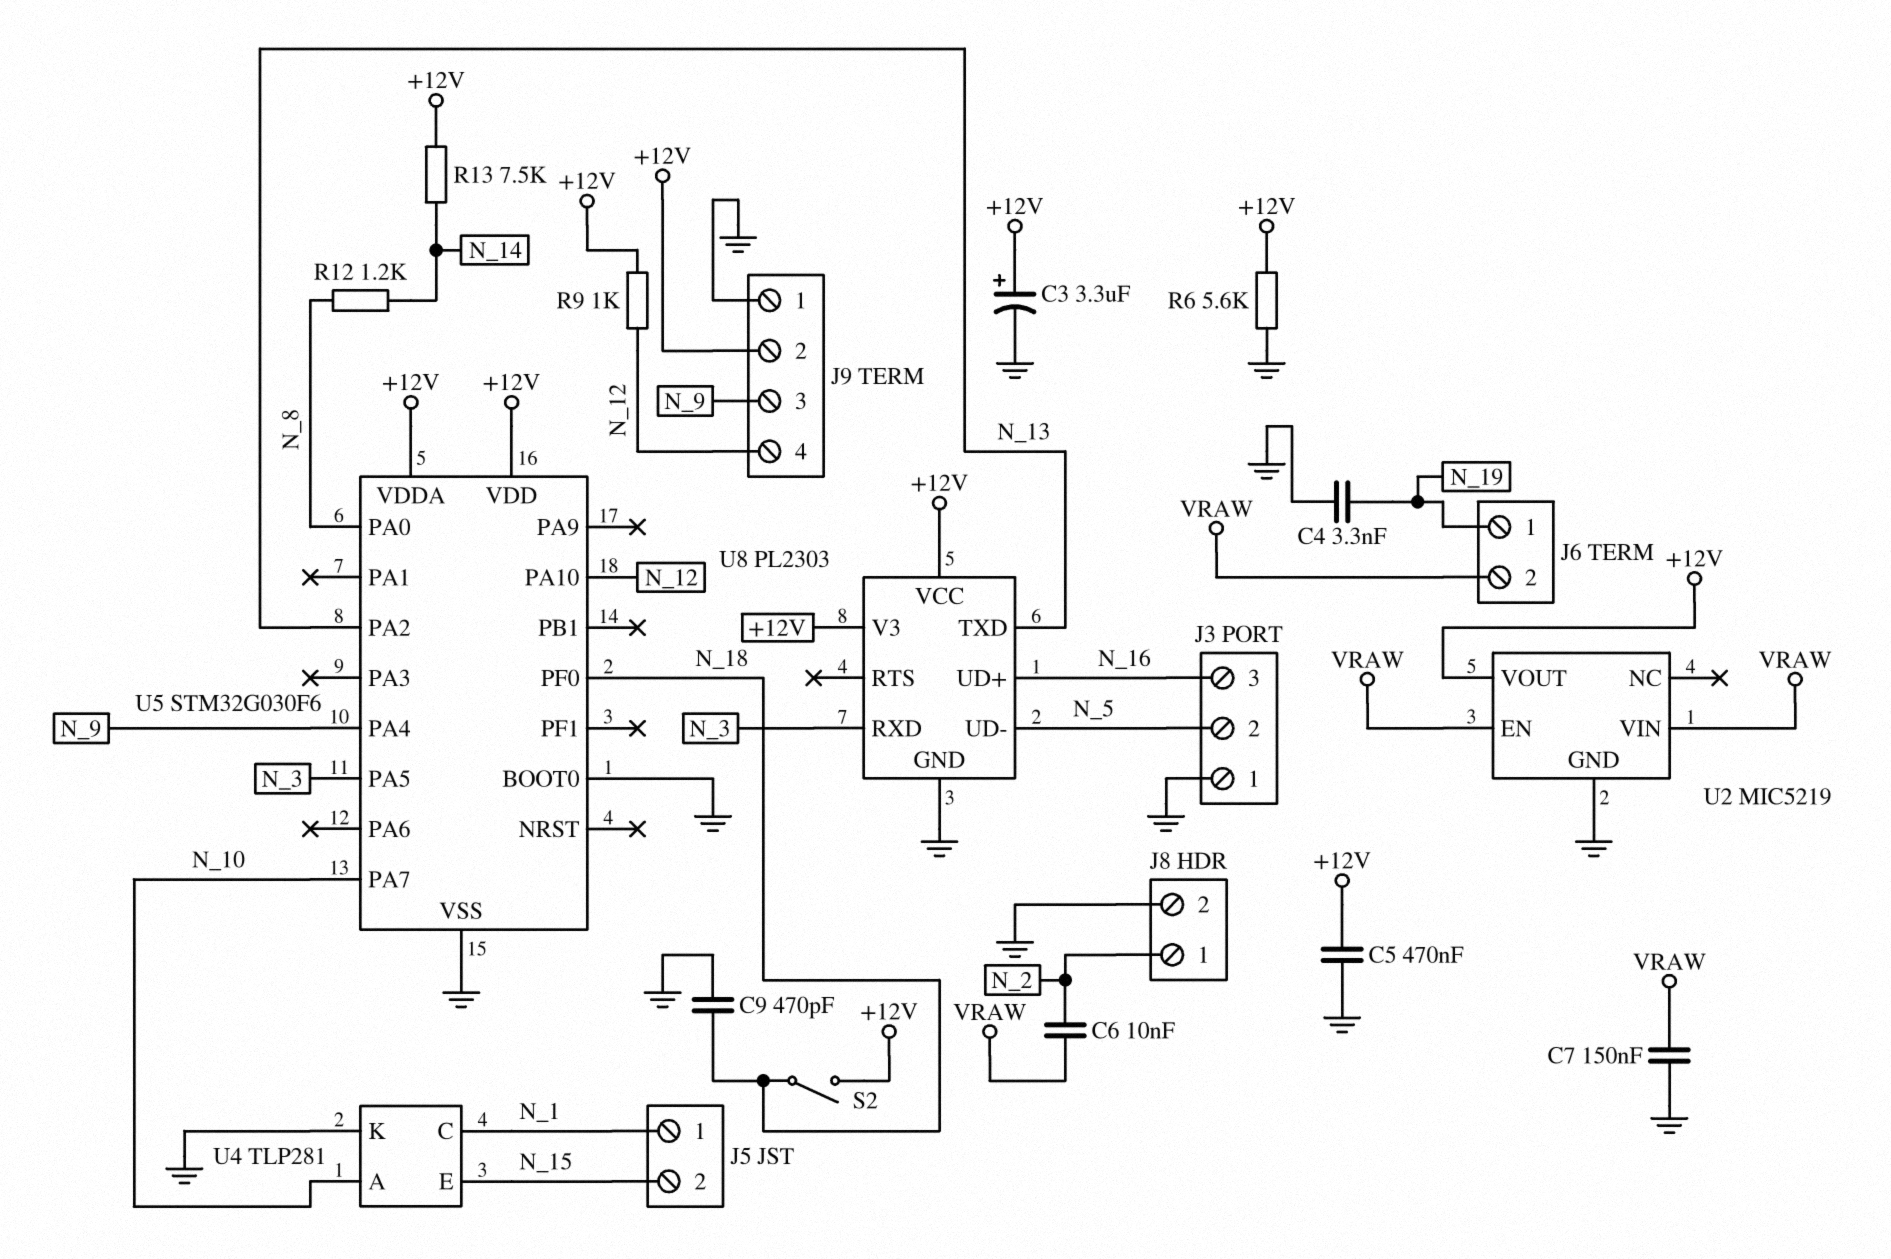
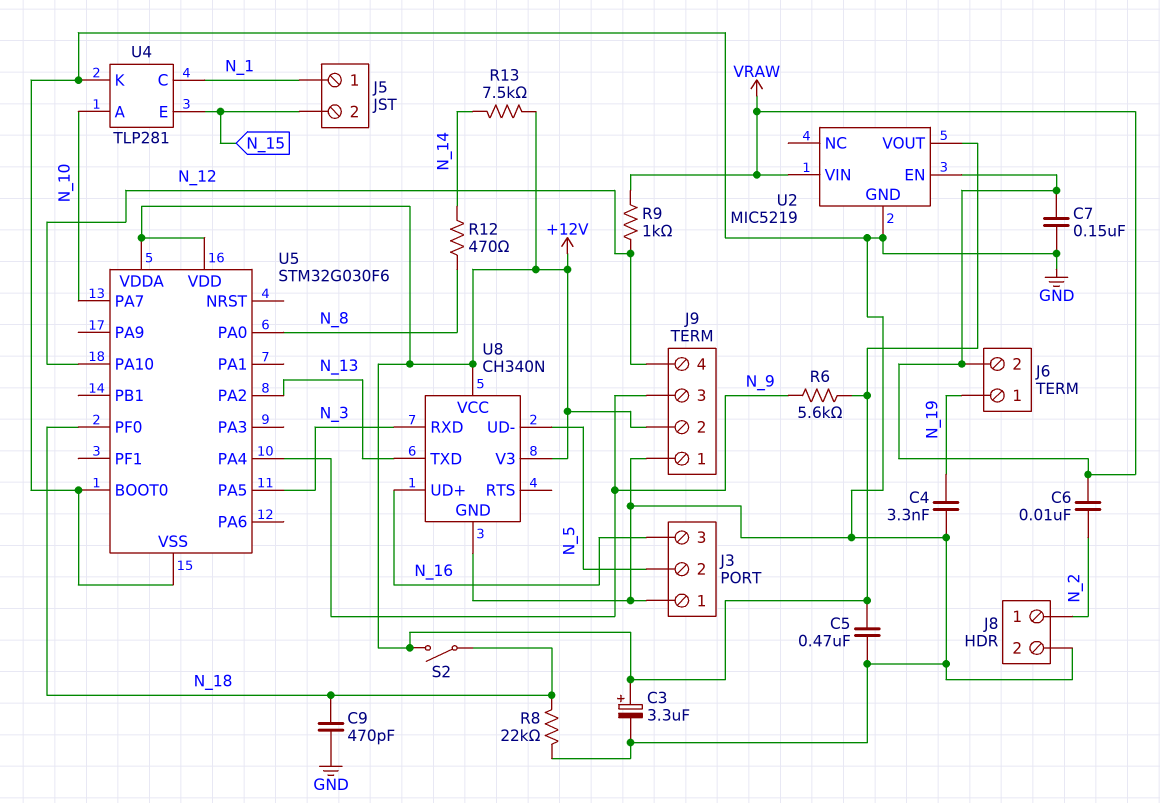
R6: 5.6k (+12V, GND) -> 5.6k (+12V, N_9)
R8: none -> 22k (GND, N_18)
R9: 1k (+12V, N_12) -> 1k (N_12, VRAW)
R12: 1.2k (N_8, N_14) -> 470 (N_8, N_14)
U8: PL2303 -> CH340N

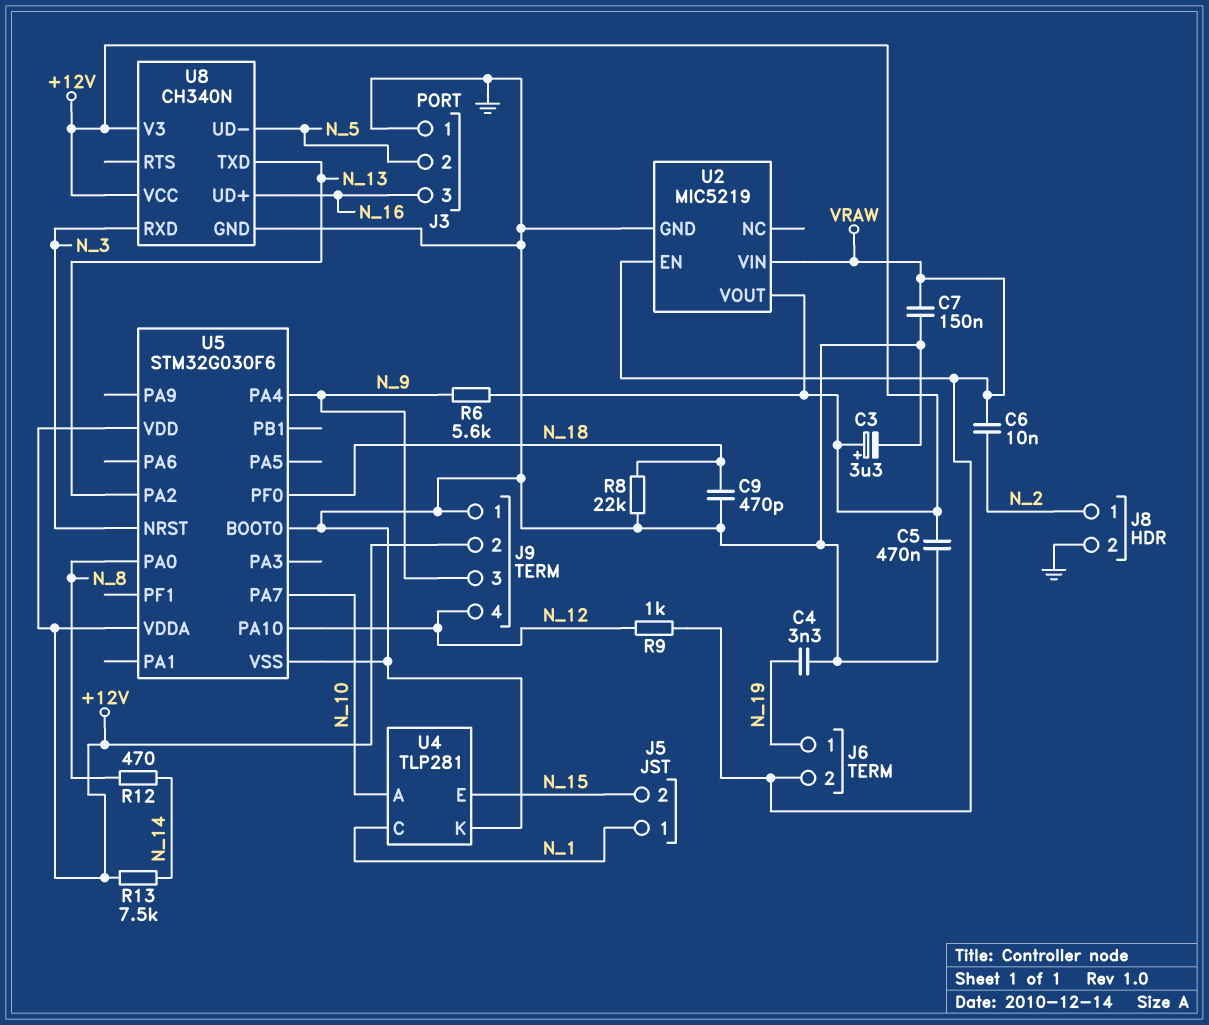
S2: switch (+12V, N_18) -> none
U5 pin NRST: none -> N_3
U5 pin PA5: N_3 -> none

